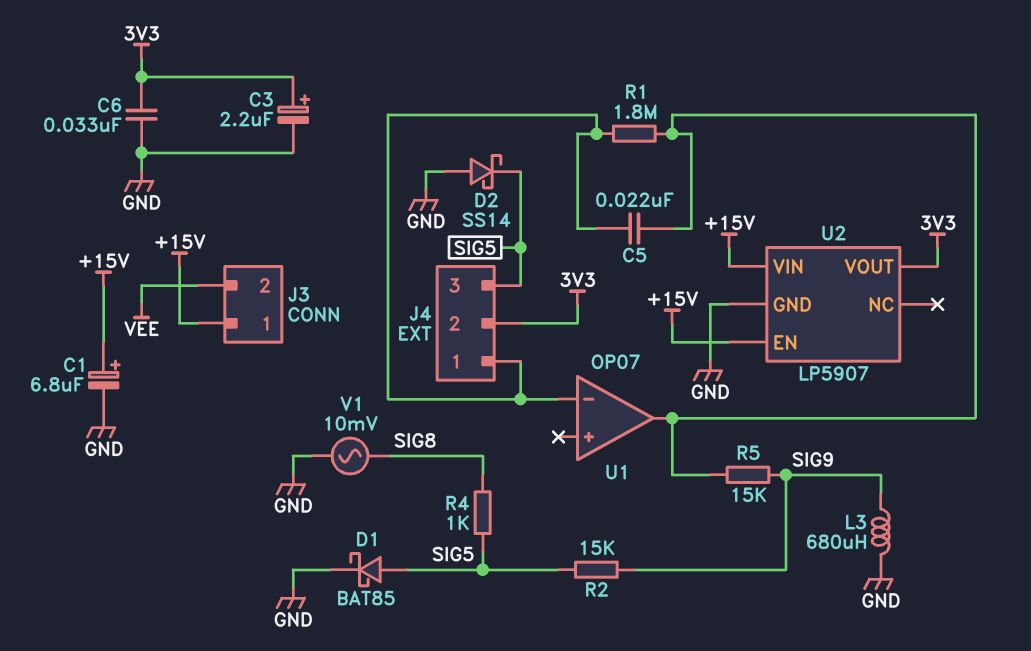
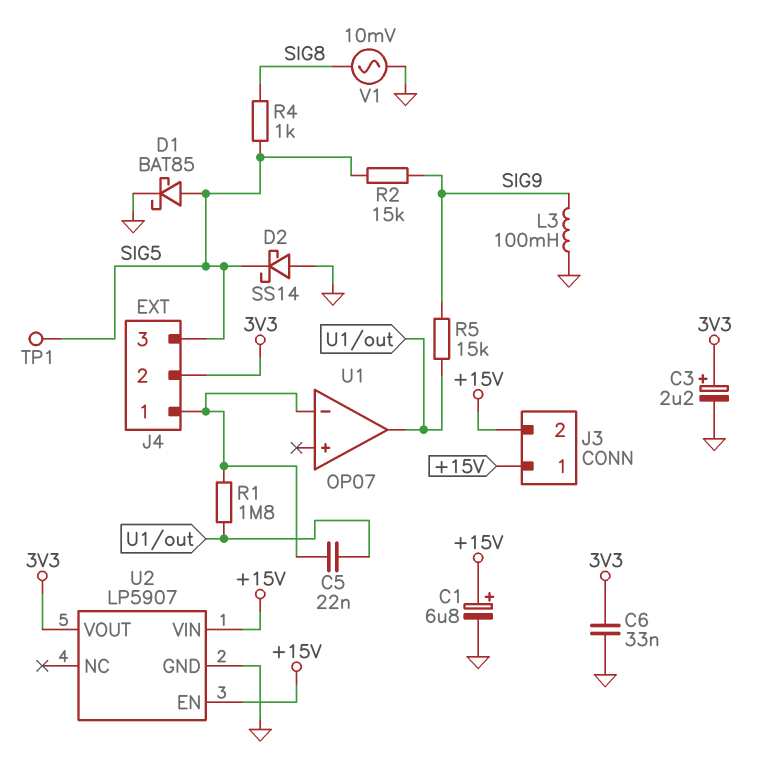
J3 pin 2: VEE -> +15V
L3: 680uH (GND, SIG9) -> 100mH (GND, SIG9)
TP1: none -> test point (SIG5)

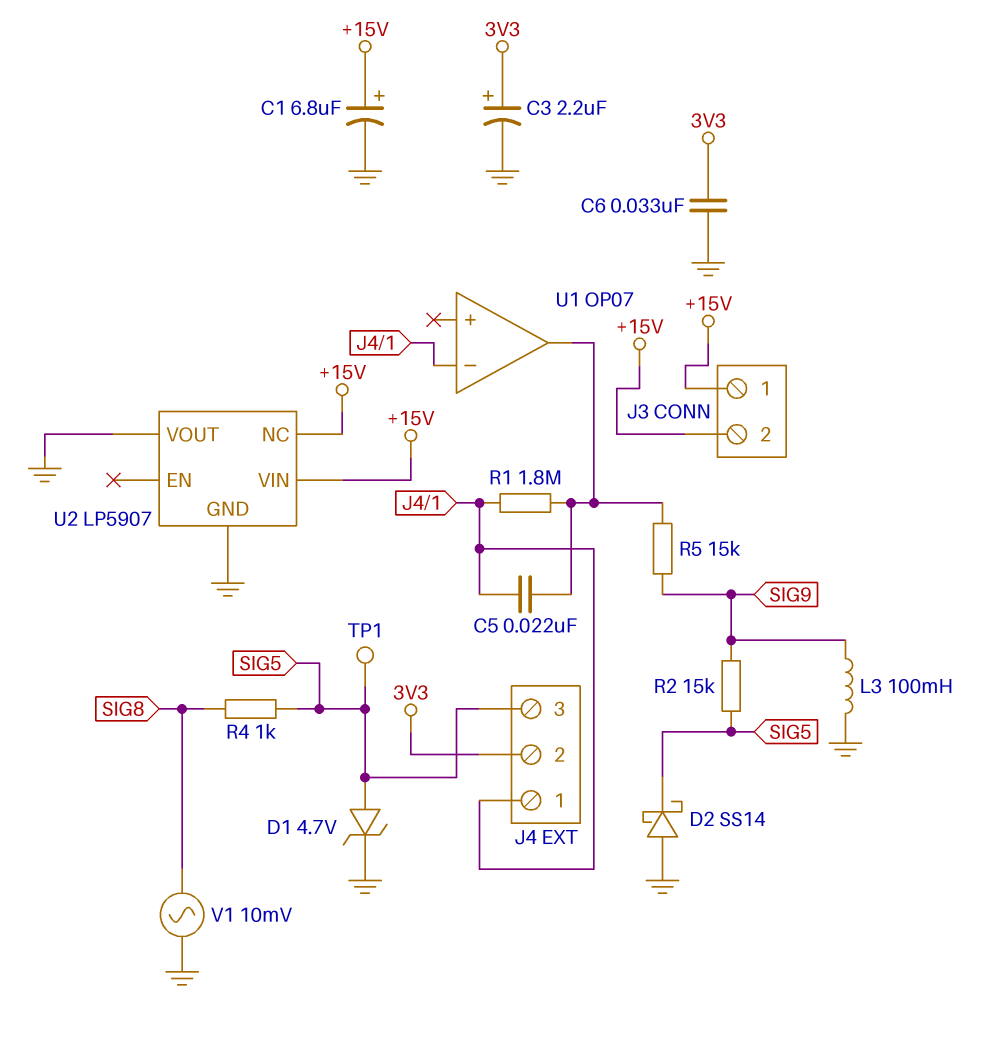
D1: schottky BAT85 (A SIG5, K GND) -> zener 4.7V (A SIG5, K GND)
U2 pin EN: +15V -> none
U2 pin NC: none -> +15V
U2 pin VOUT: 3V3 -> GND

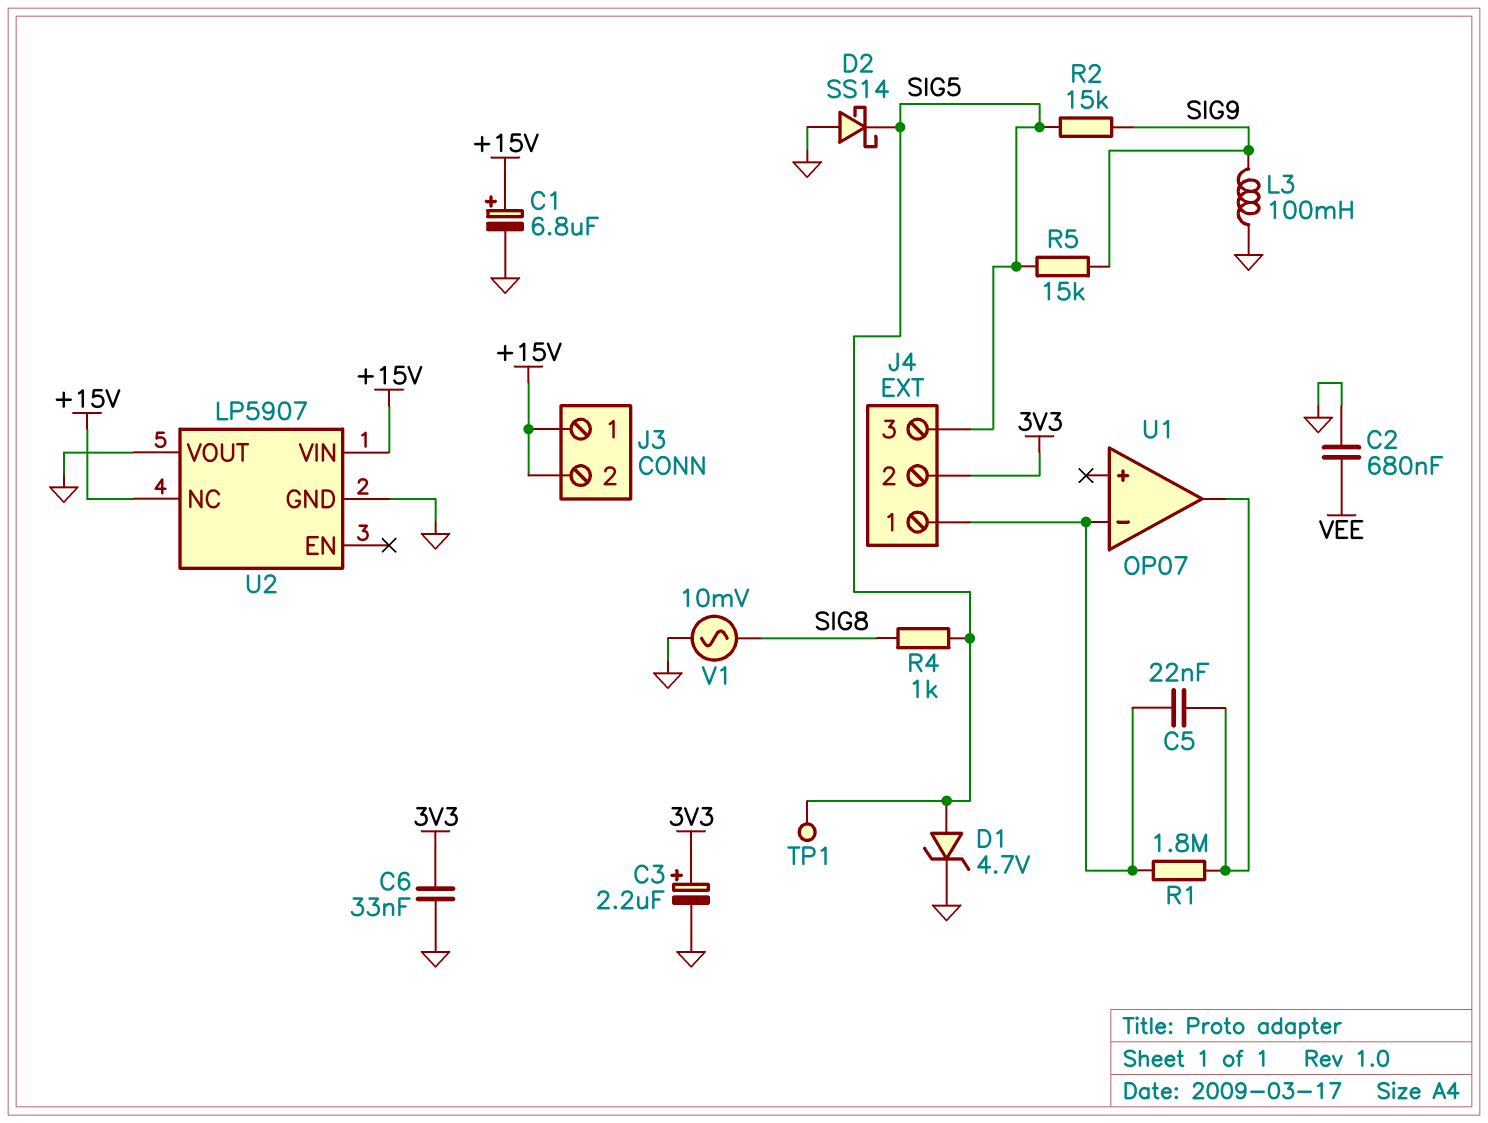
C2: none -> 680nF (GND, VEE)
R5: 15k (SIG9, U1/out) -> 15k (SIG5, SIG9)

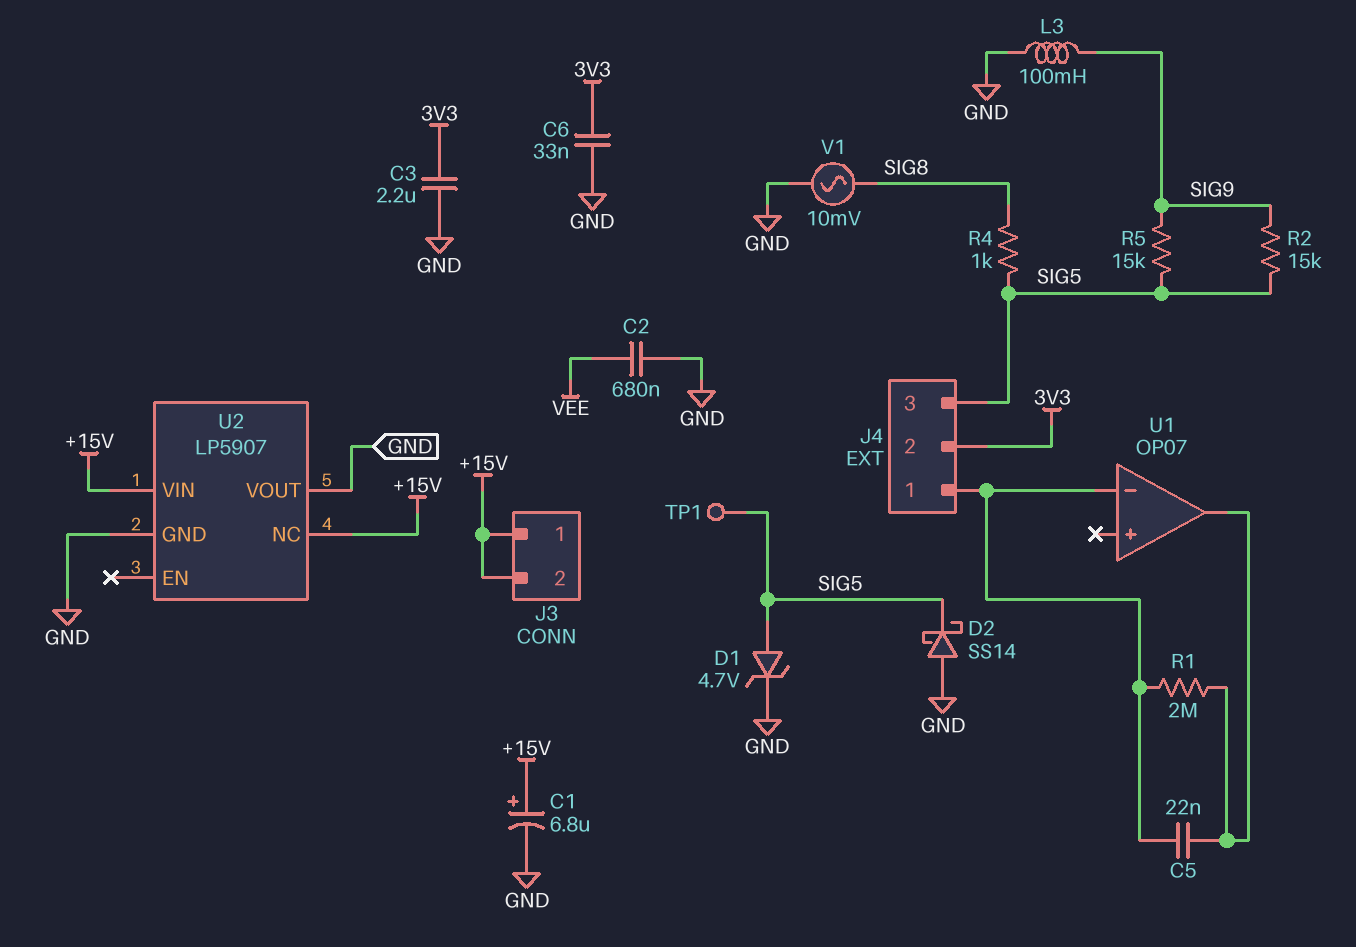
C3: 2.2uF (plus 3V3, minus GND) -> 2.2uF (3V3, GND)
R1: 1.8M (J4/1, U1/out) -> 2M (J4/1, U1/out)

